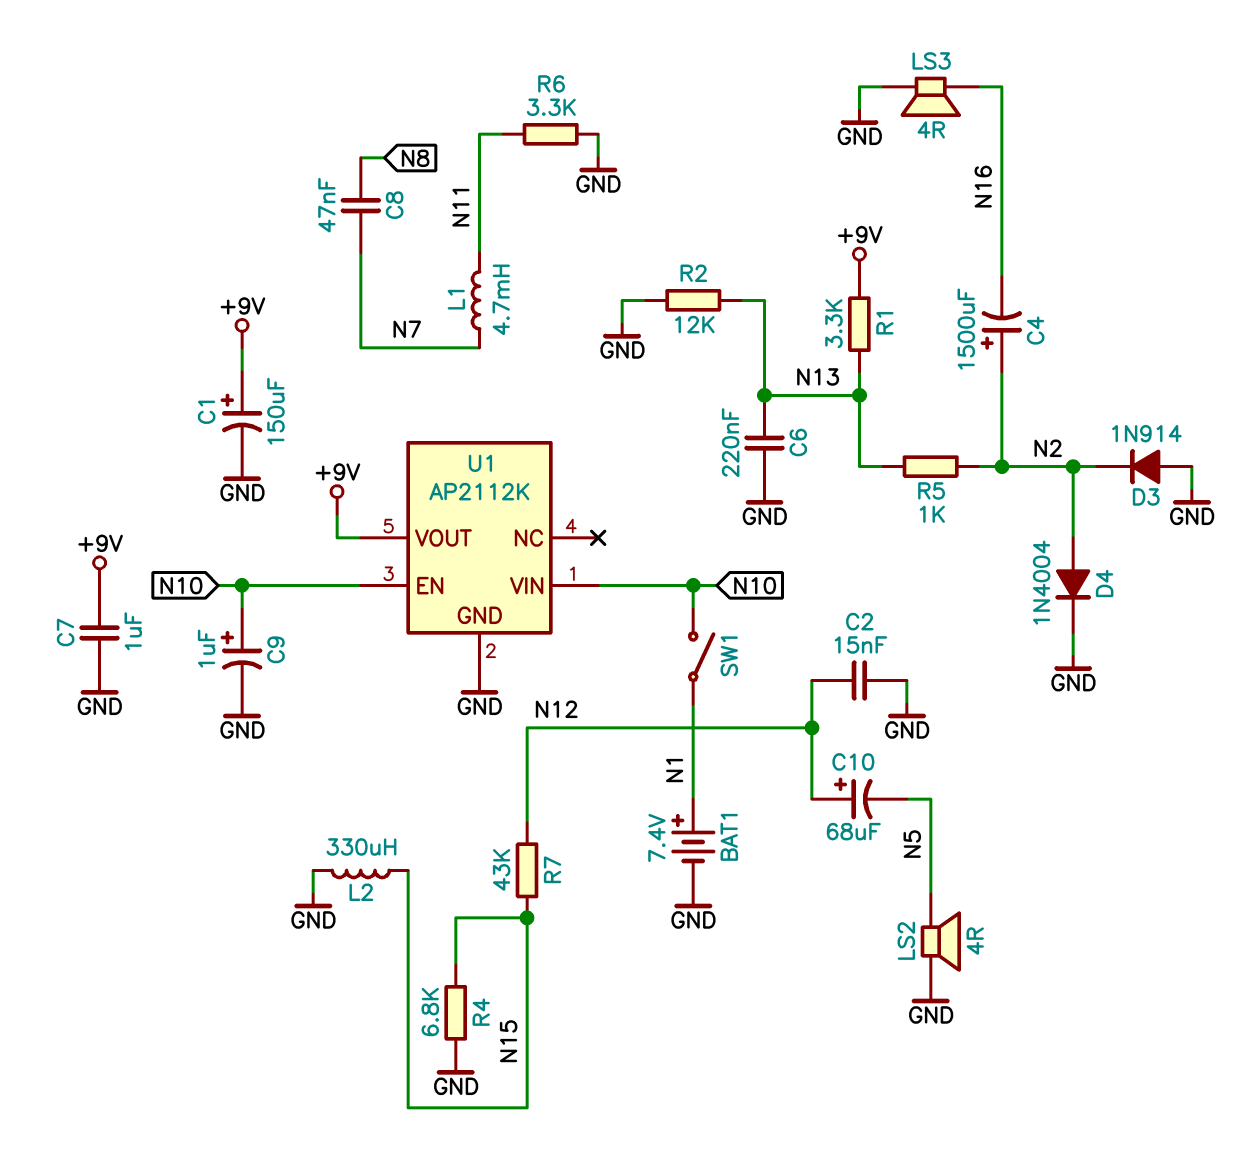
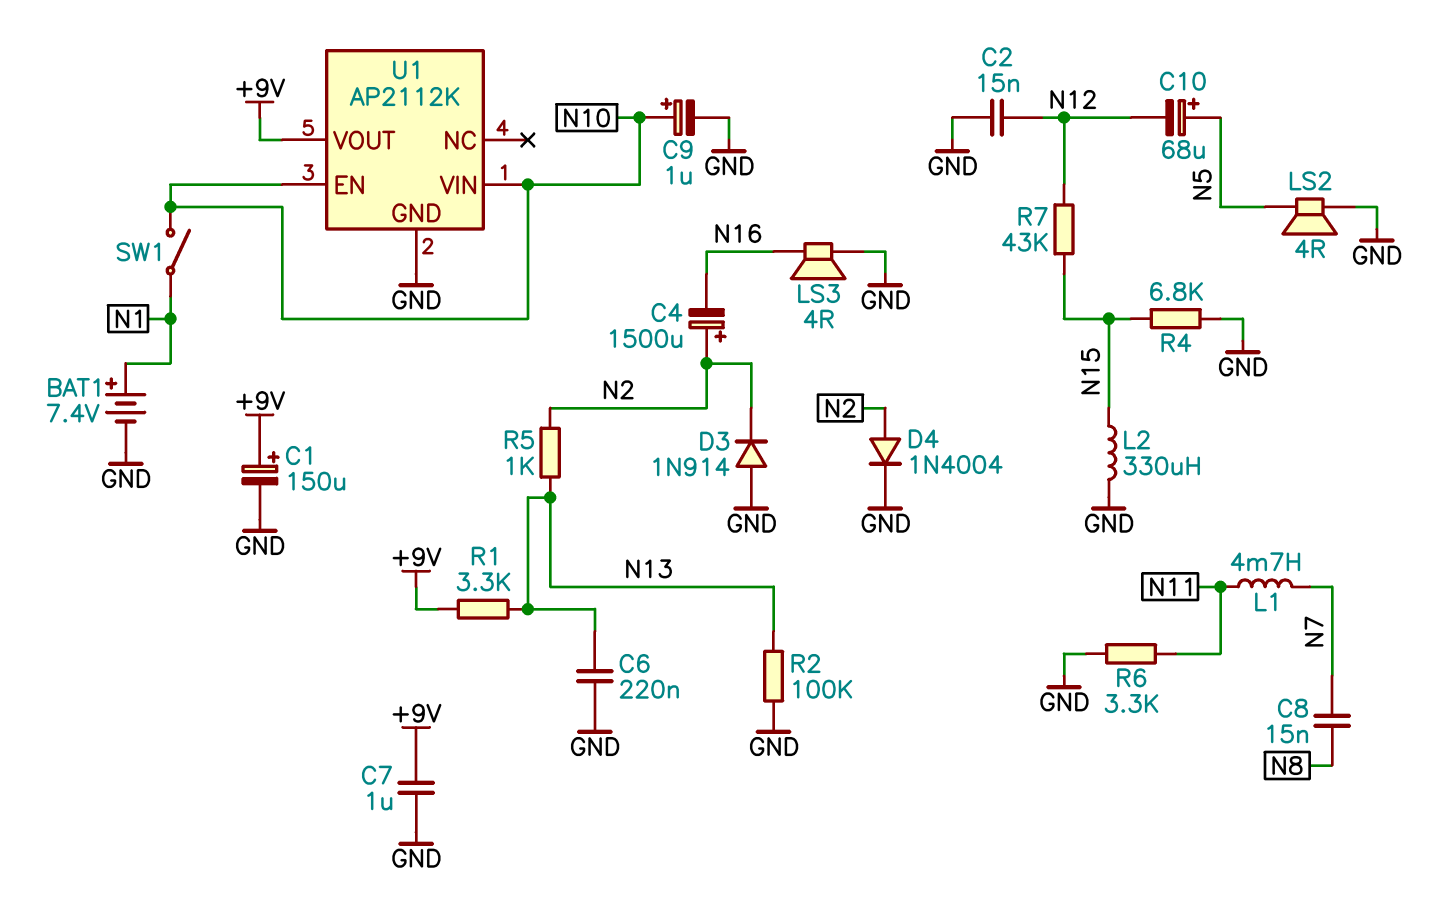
C8: 47nF (N7, N8) -> 15nF (N7, N8)
C10: 68uF (plus N12, minus N5) -> 68uF (plus N5, minus N12)
R2: 12k (GND, N13) -> 100k (GND, N13)

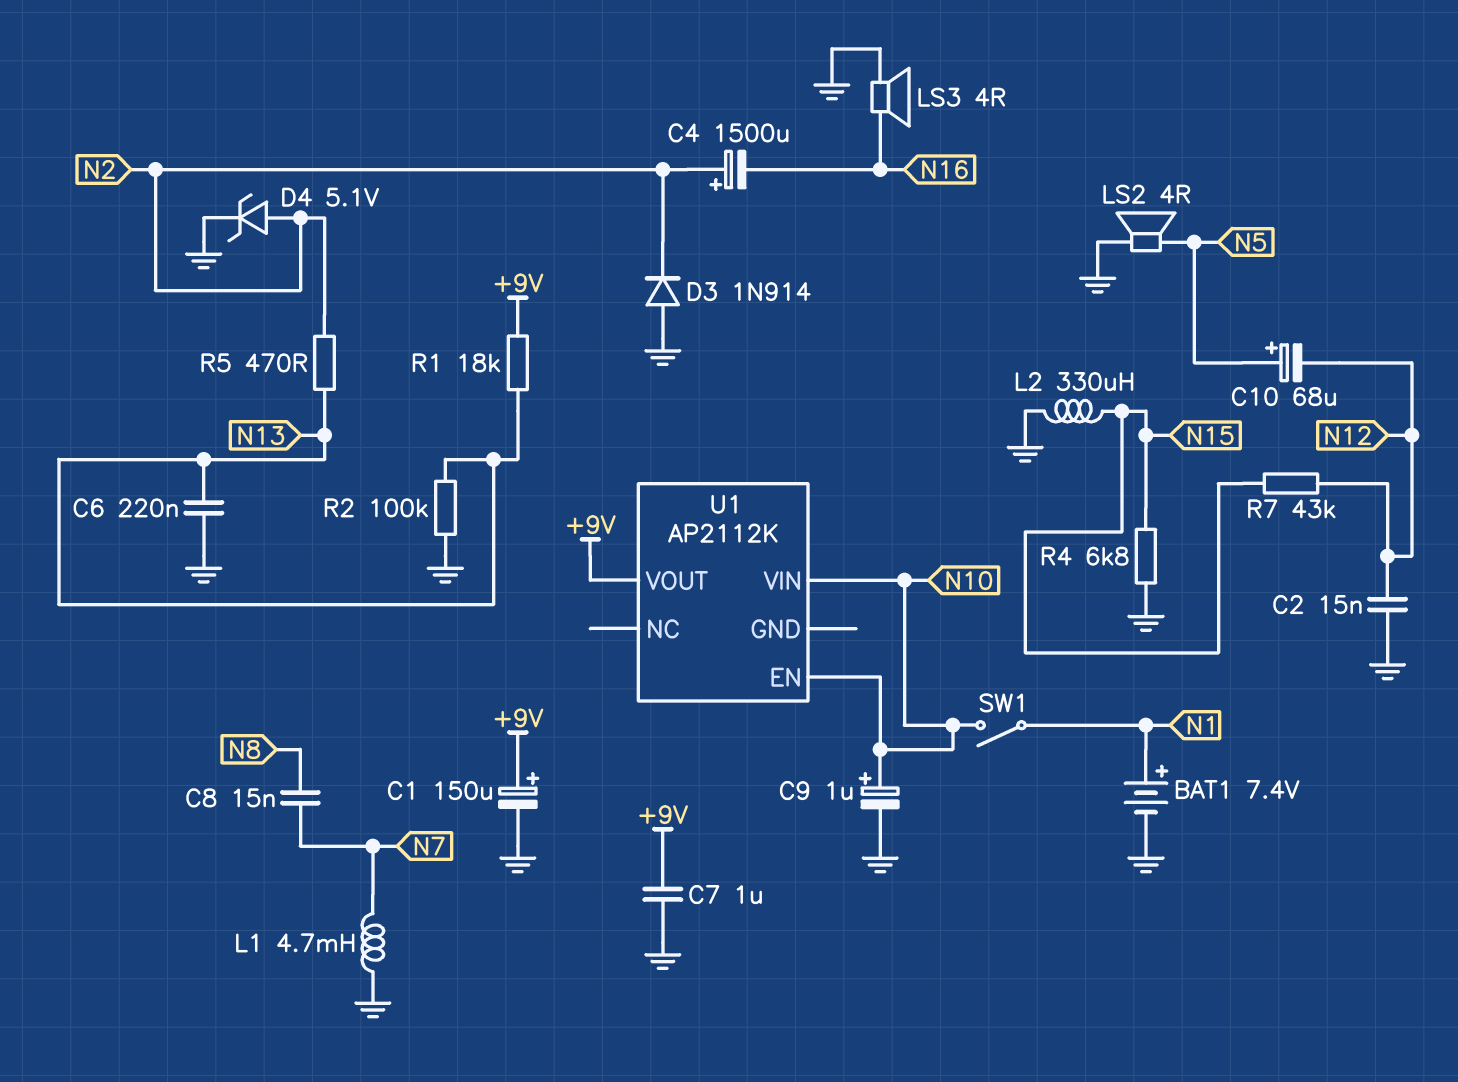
D4: diode 1N4004 (A N2, K GND) -> zener 5.1V (A N2, K GND)
L1: 4.7mH (N7, N11) -> 4.7mH (GND, N7)
R1: 3.3k (+9V, N13) -> 18k (+9V, N13)
R5: 1k (N2, N13) -> 470 (N2, N13)
R6: 3.3k (GND, N11) -> none
U1 pin GND: GND -> none

